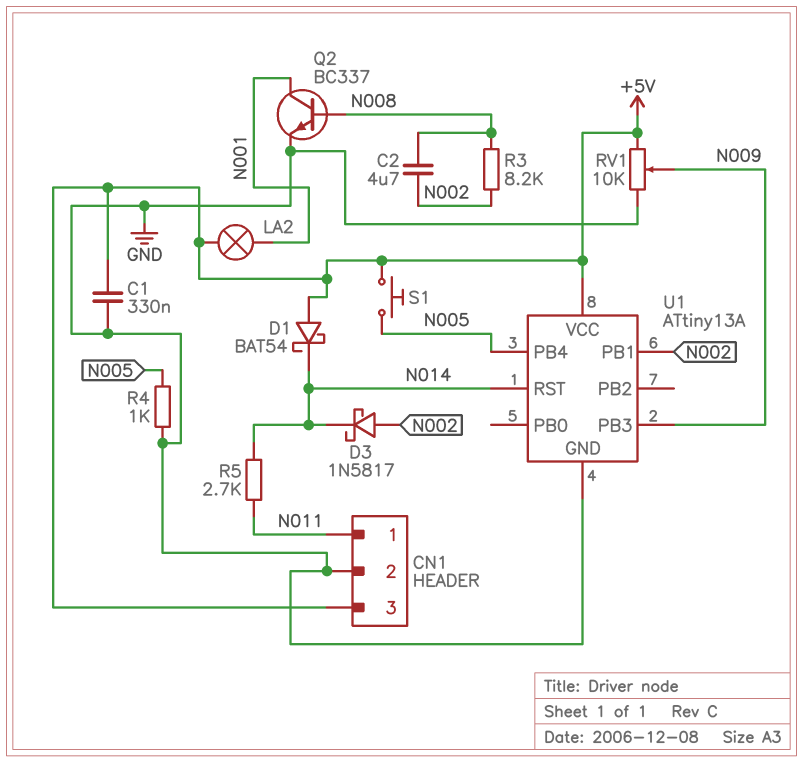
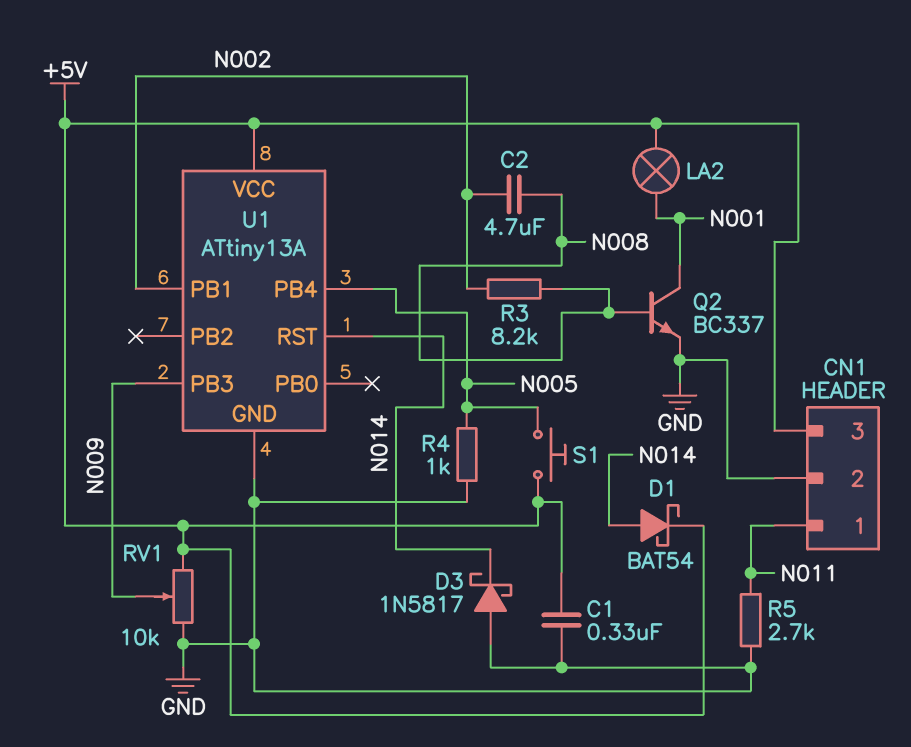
D1: schottky BAT54 (A +5V, K N014) -> schottky BAT54 (A N014, K +5V)
D3: schottky 1N5817 (A N002, K N014) -> schottky 1N5817 (A GND, K N014)
R5: 2.7k (N011, N014) -> 2.7k (GND, N011)

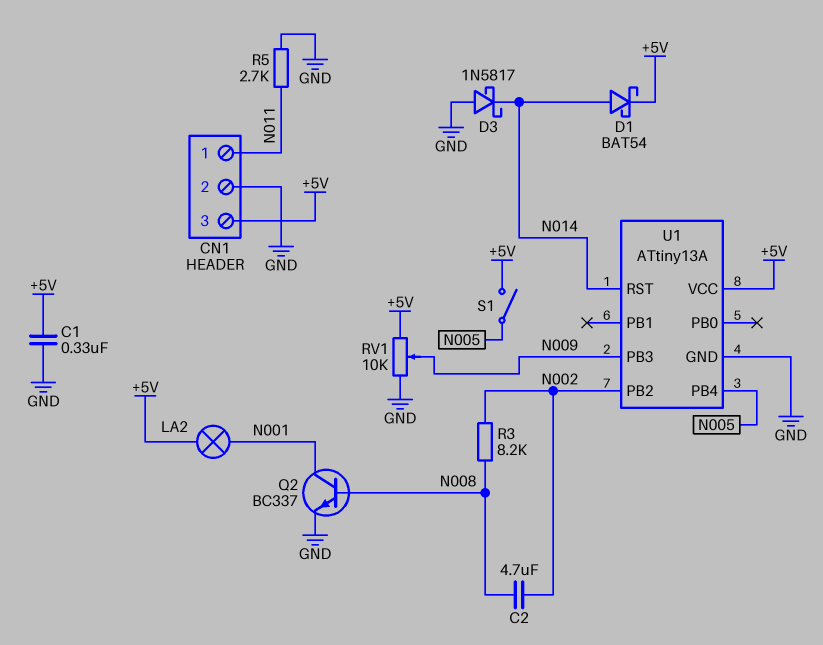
R4: 1k (GND, N005) -> none
S1: button (+5V, N005) -> switch (+5V, N005)
U1 pin PB1: N002 -> none
U1 pin PB2: none -> N002

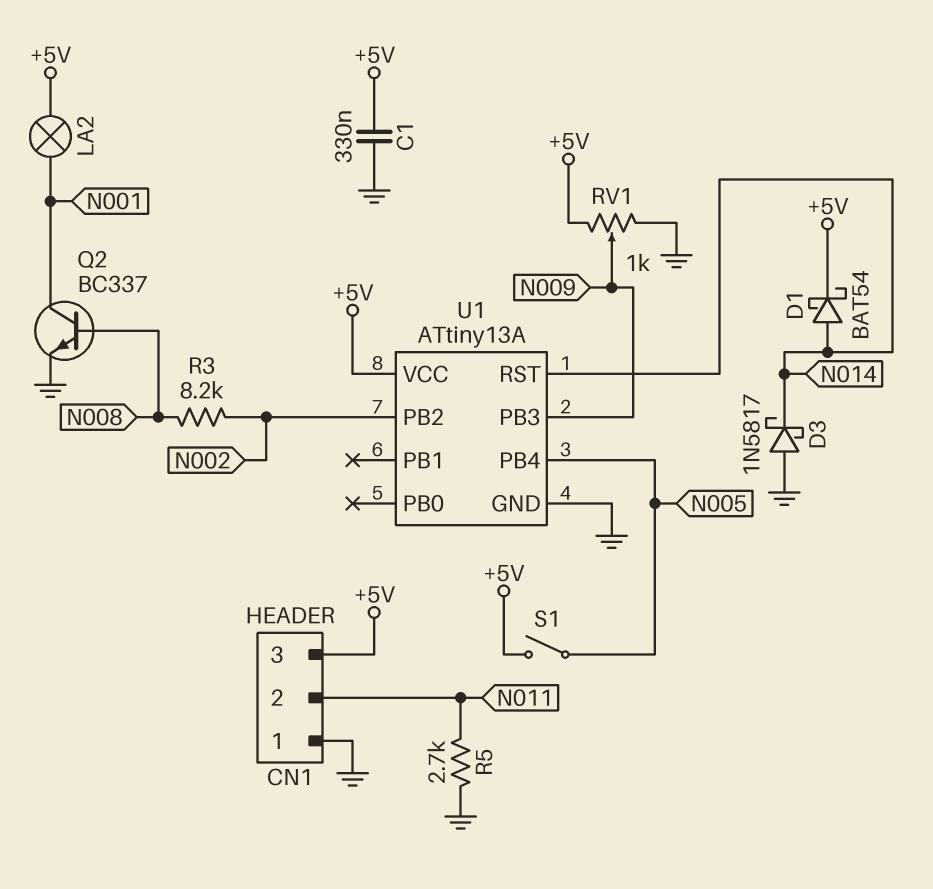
C2: 4.7uF (N002, N008) -> none
CN1 pin 1: N011 -> GND
CN1 pin 2: GND -> N011
RV1: 10k (+5V, GND, wiper N009) -> 1k (+5V, GND, wiper N009)

